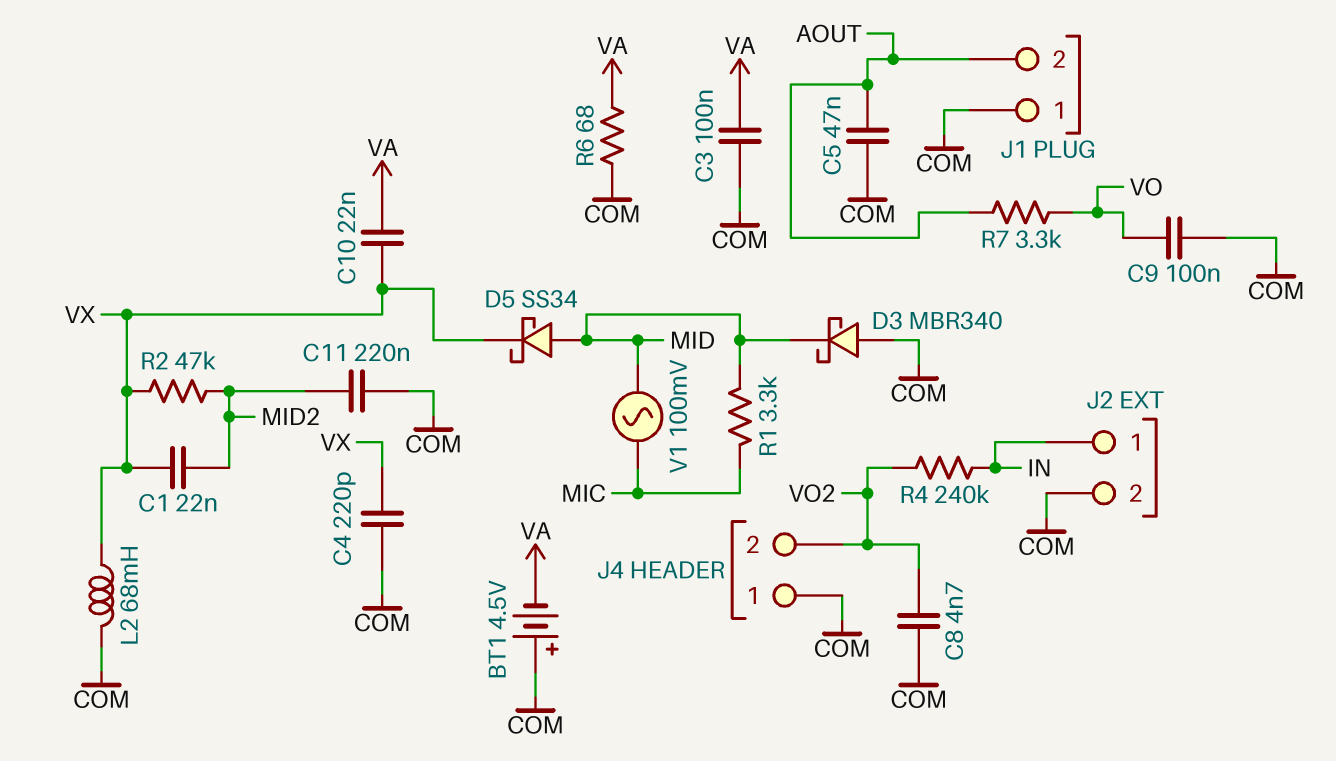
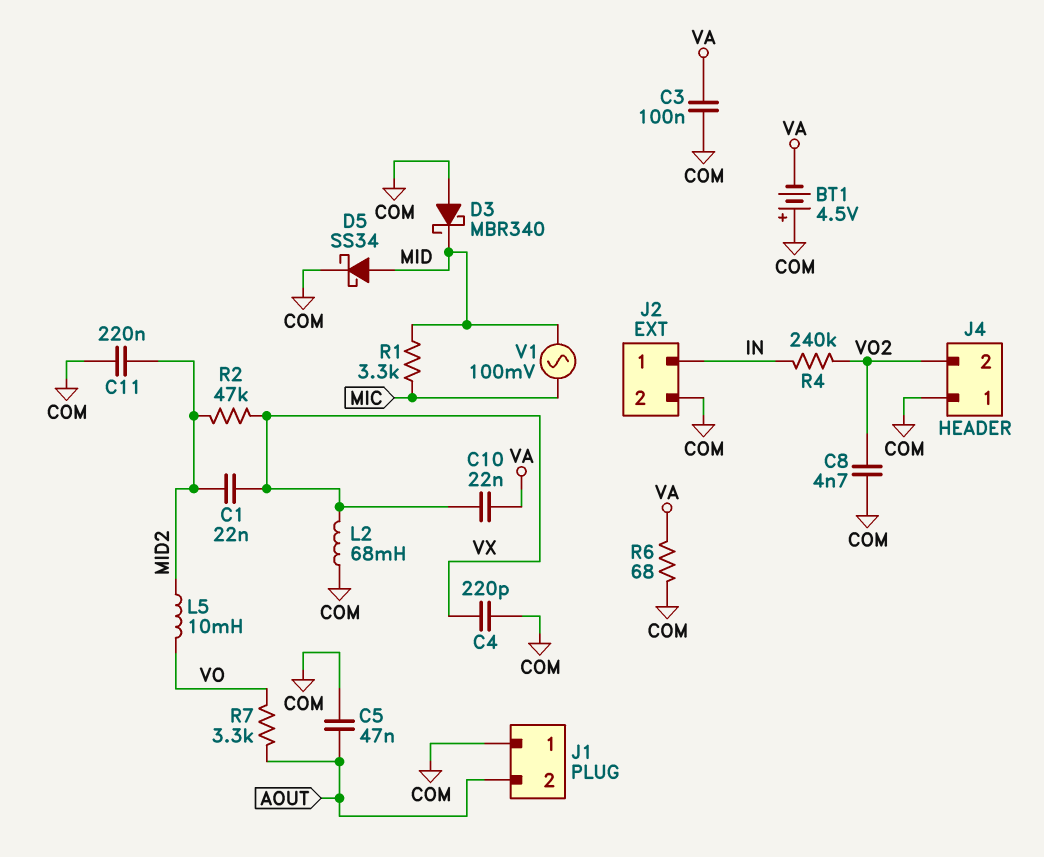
C9: 100nF (COM, VO) -> none
D5: schottky SS34 (A MID, K VX) -> schottky SS34 (A MID, K COM)
L5: none -> 10mH (MID2, VO)

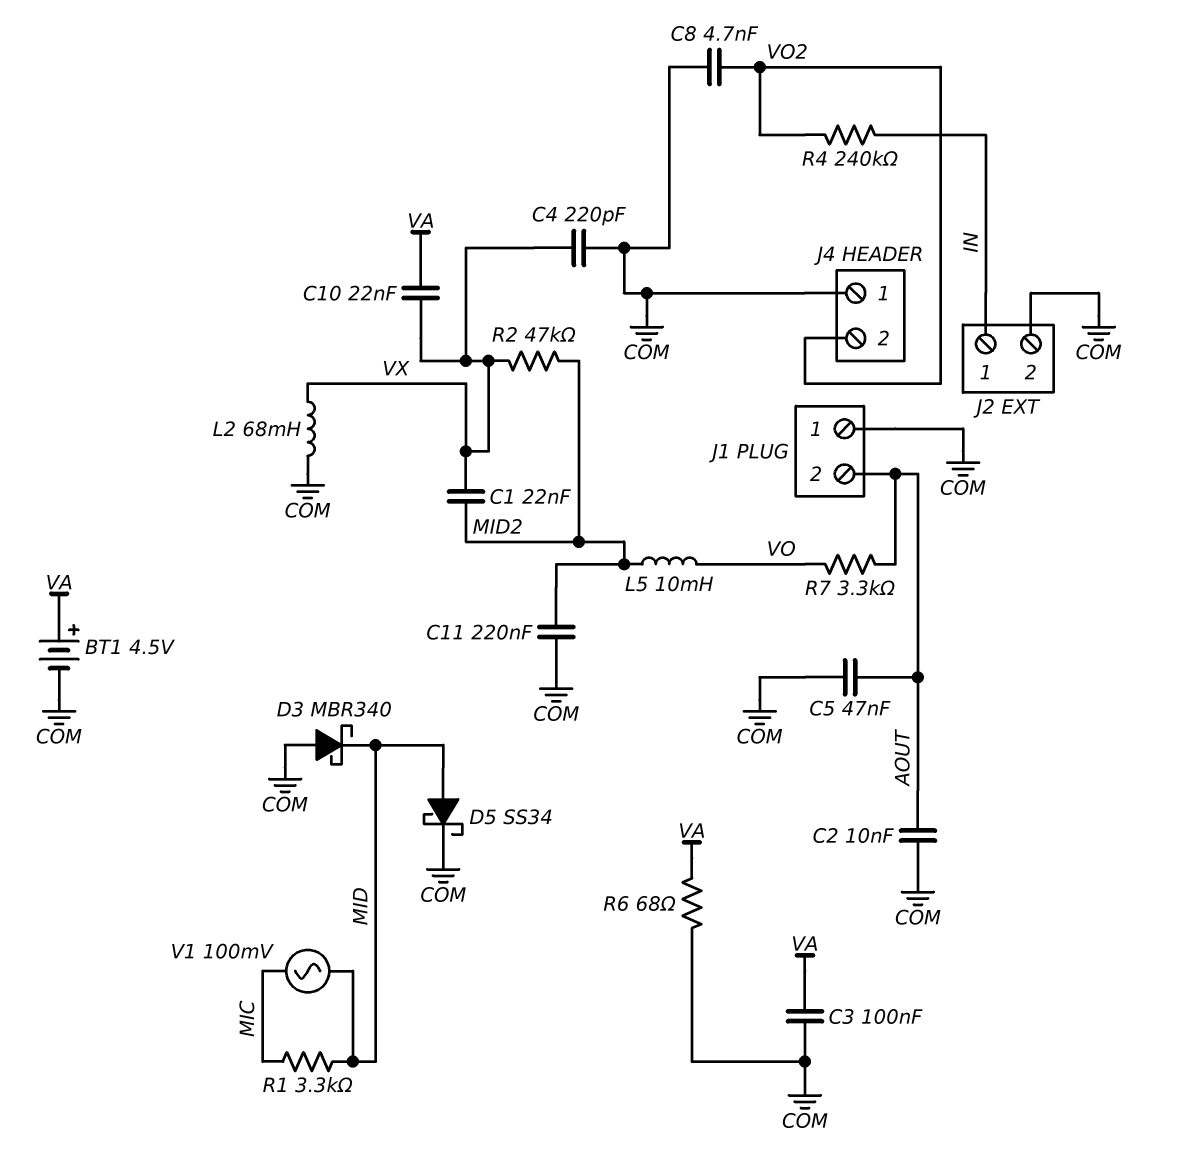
BT1: 4.5V (plus COM, minus VA) -> 4.5V (plus VA, minus COM)
C2: none -> 10nF (AOUT, COM)

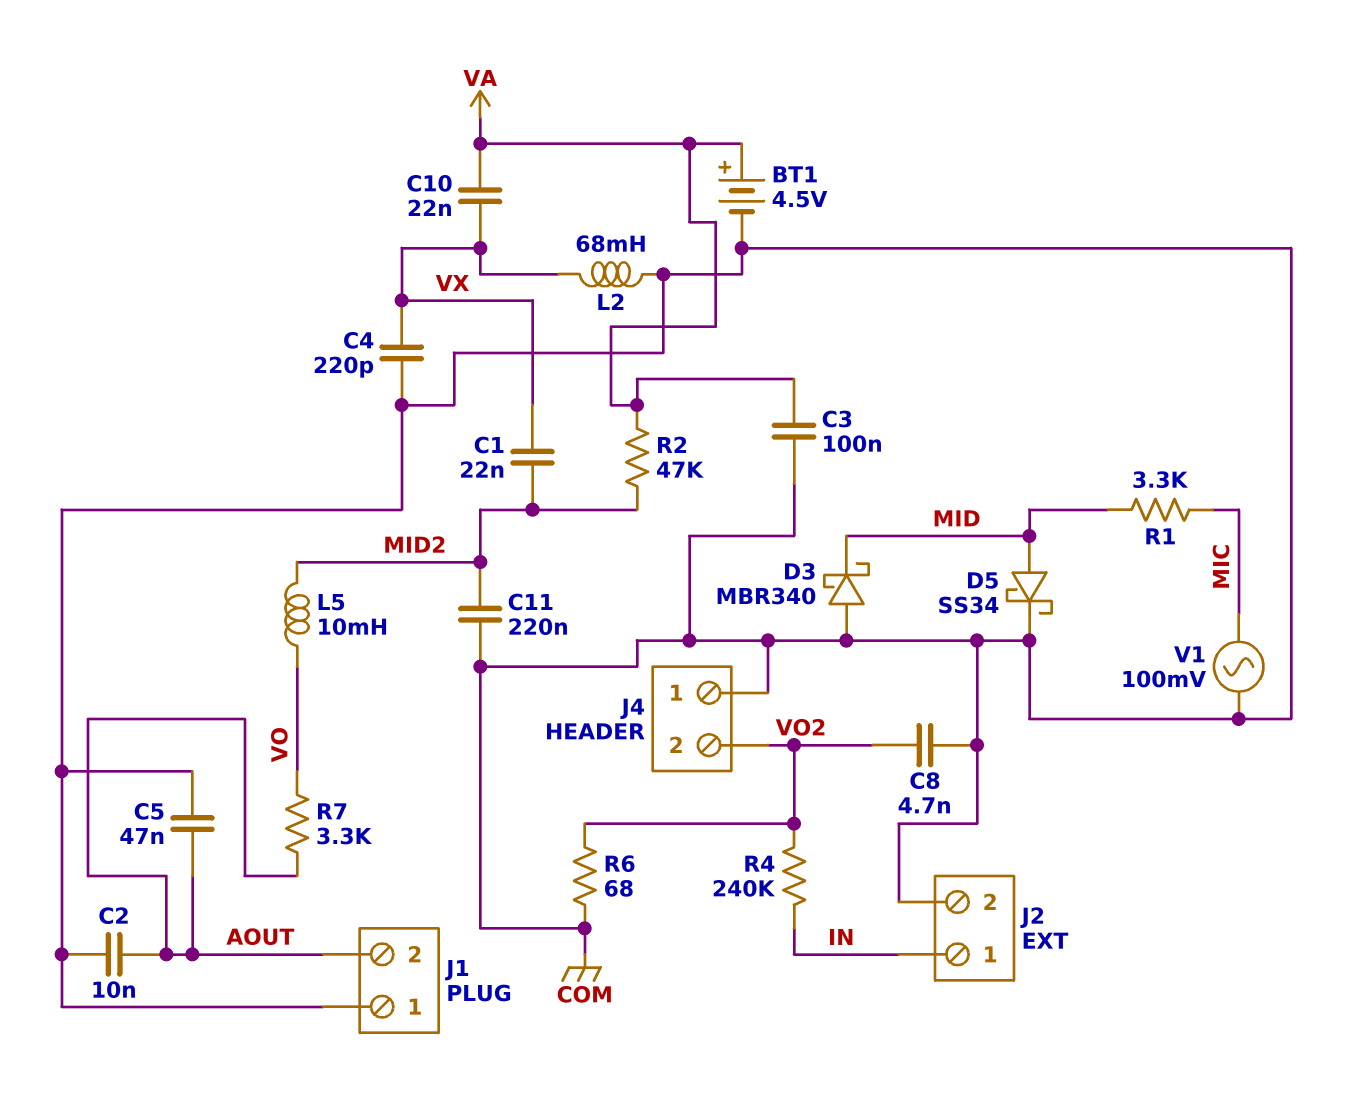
R2: 47k (MID2, VX) -> 47k (MID2, VA)
R6: 68 (COM, VA) -> 68 (COM, VO2)
V1: AC 100mV (MIC, MID) -> AC 100mV (COM, MIC)

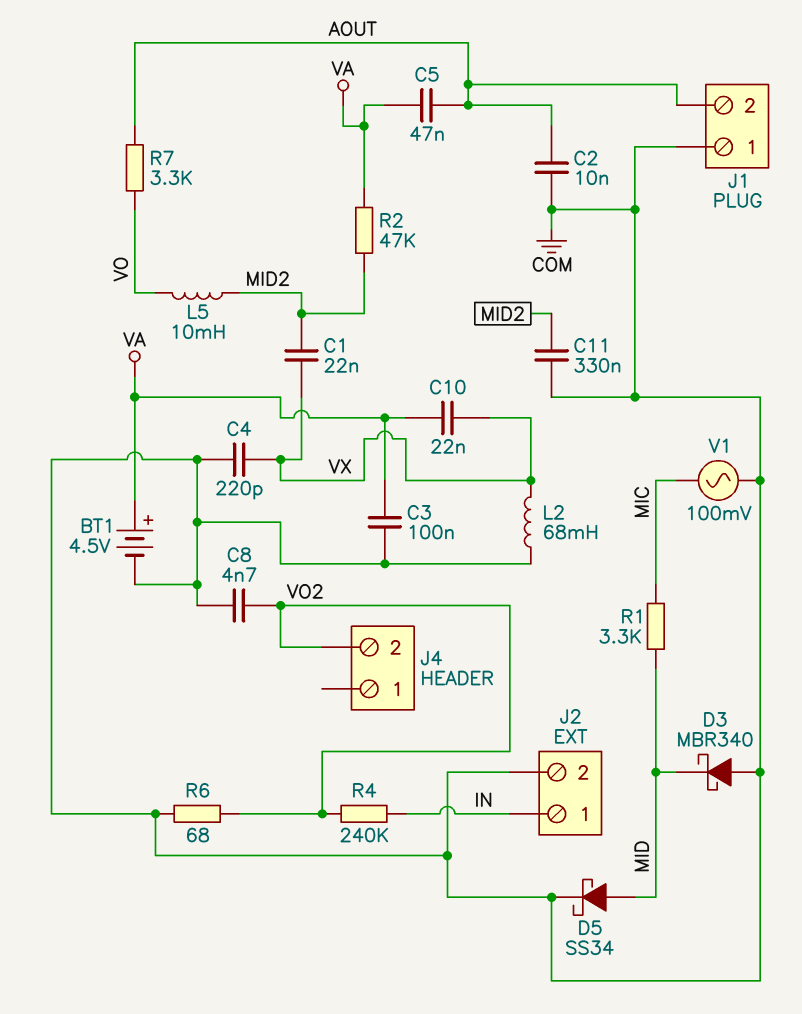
C5: 47nF (AOUT, COM) -> 47nF (AOUT, VA)
C11: 220nF (COM, MID2) -> 330nF (COM, MID2)
J4 pin 1: COM -> none

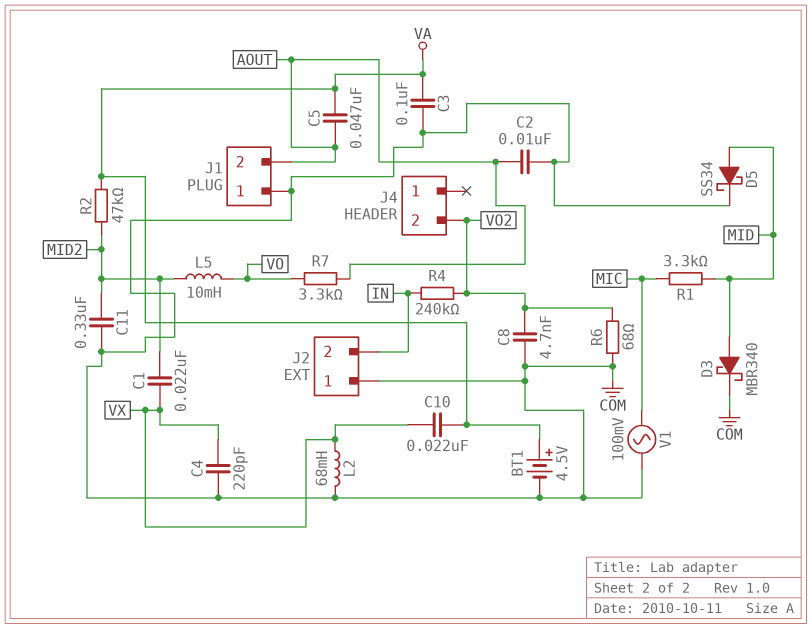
D3: schottky MBR340 (A COM, K MID) -> schottky MBR340 (A MID, K COM)
J2 pin 1: IN -> COM
J2 pin 2: COM -> IN

